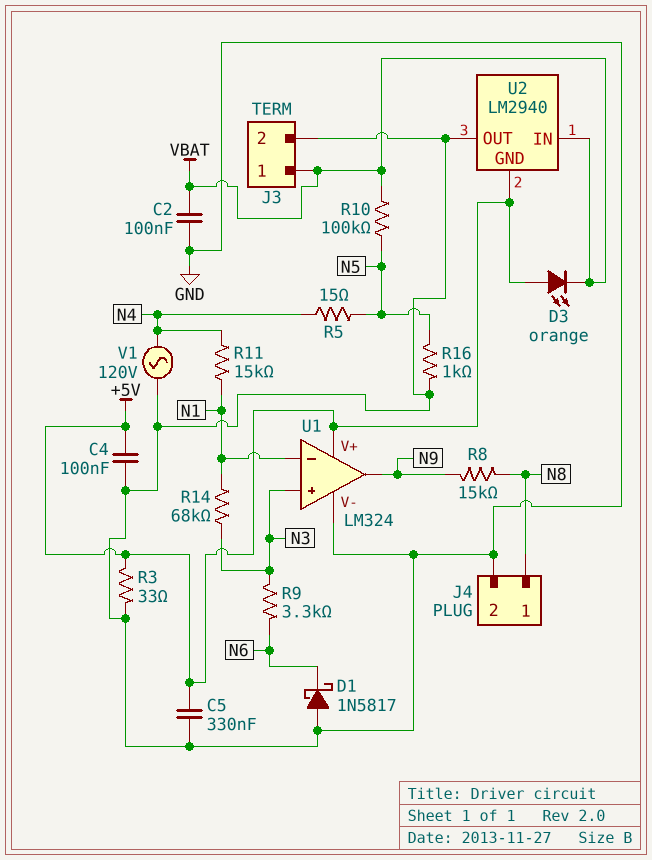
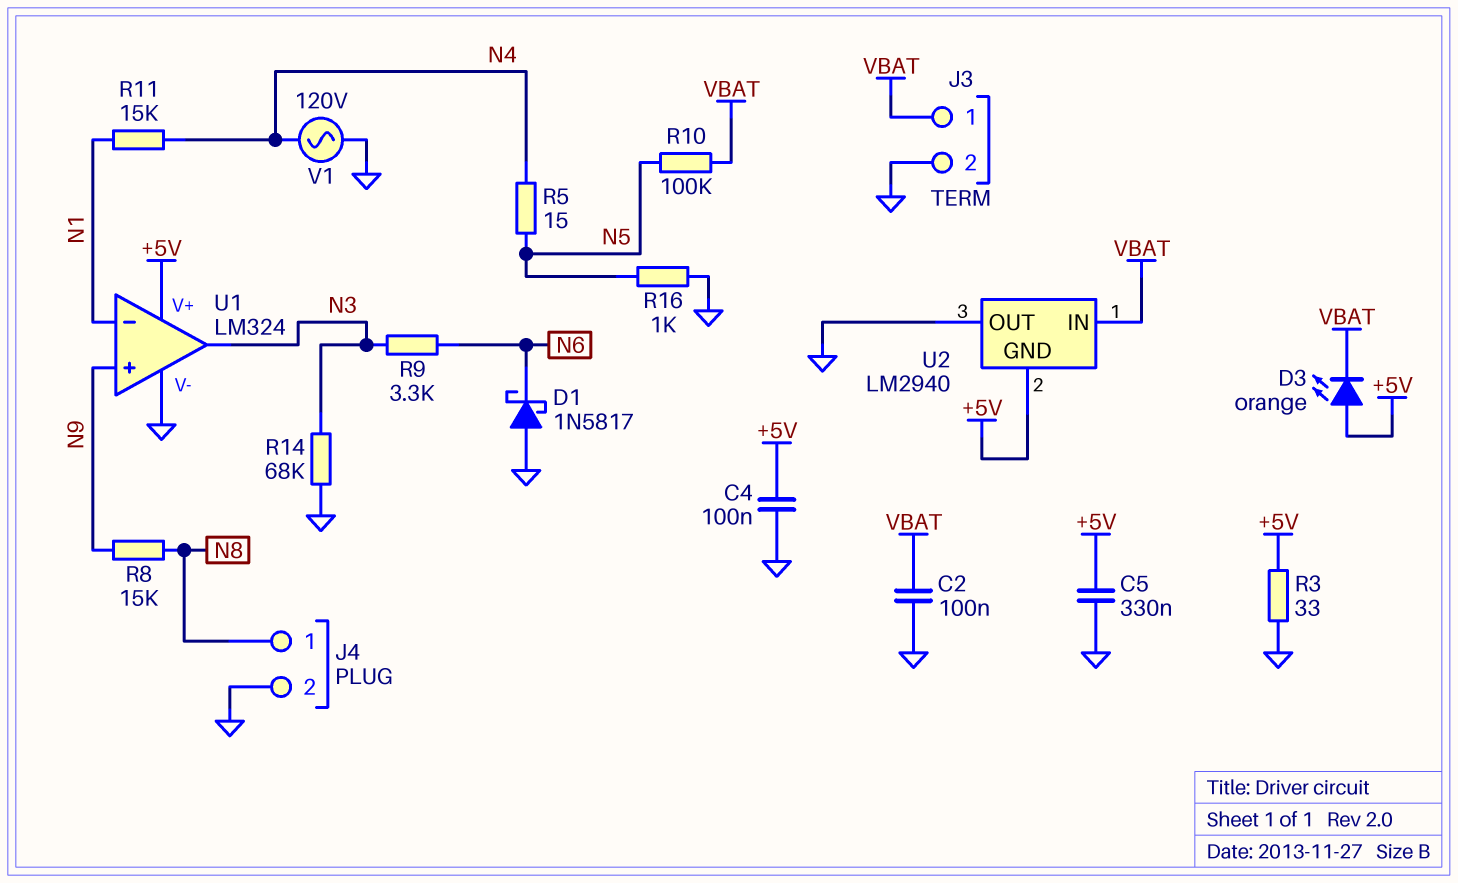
R14: 68k (N1, N3) -> 68k (GND, N3)
U1 pin in+: N3 -> N9
U1 pin out: N9 -> N3

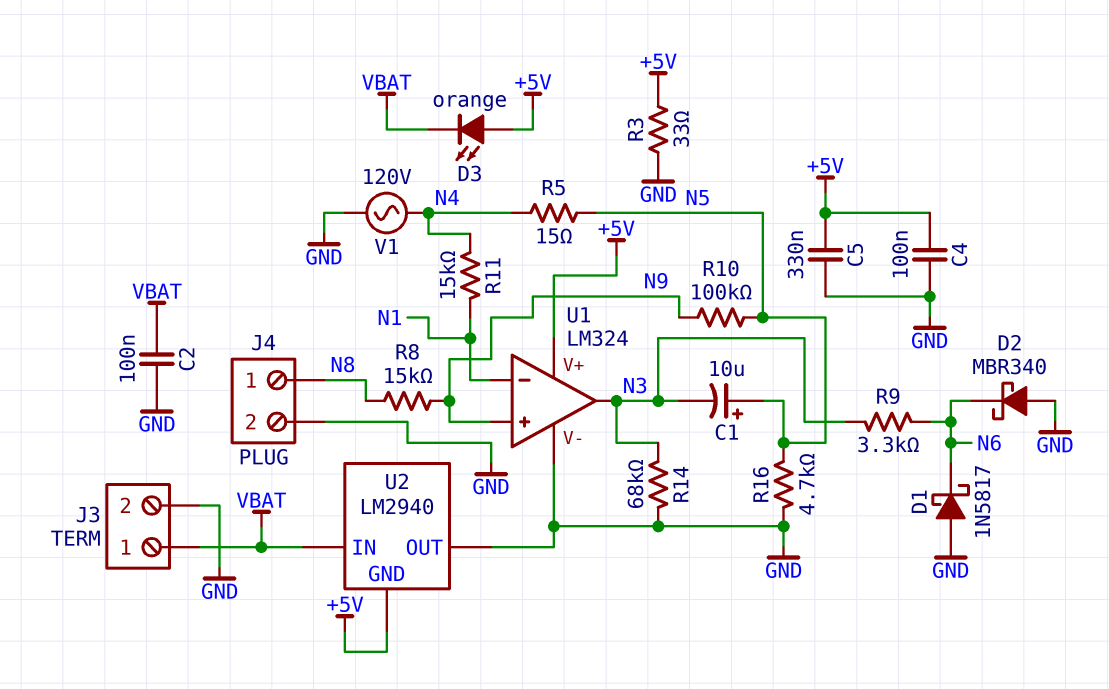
C1: none -> 10uF (plus N5, minus N3)
D2: none -> schottky MBR340 (A GND, K N6)
R10: 100k (N5, VBAT) -> 100k (N5, N9)
R16: 1k (GND, N5) -> 4.7k (GND, N5)

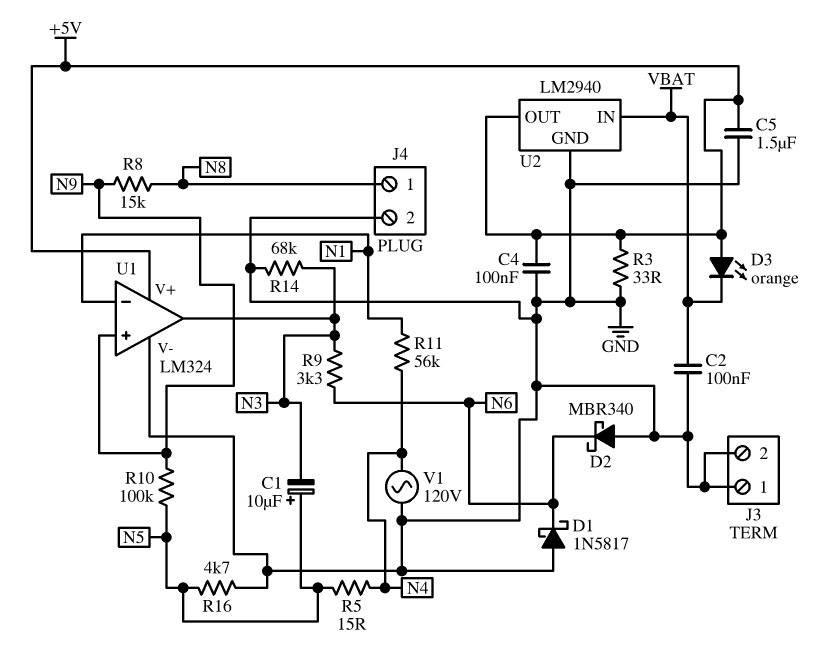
C5: 330nF (+5V, GND) -> 1.5uF (+5V, GND)
J3 pin 1: VBAT -> GND
R11: 15k (N1, N4) -> 56k (N1, N4)
U2 pin GND: +5V -> GND
U2 pin OUT: GND -> +5V

